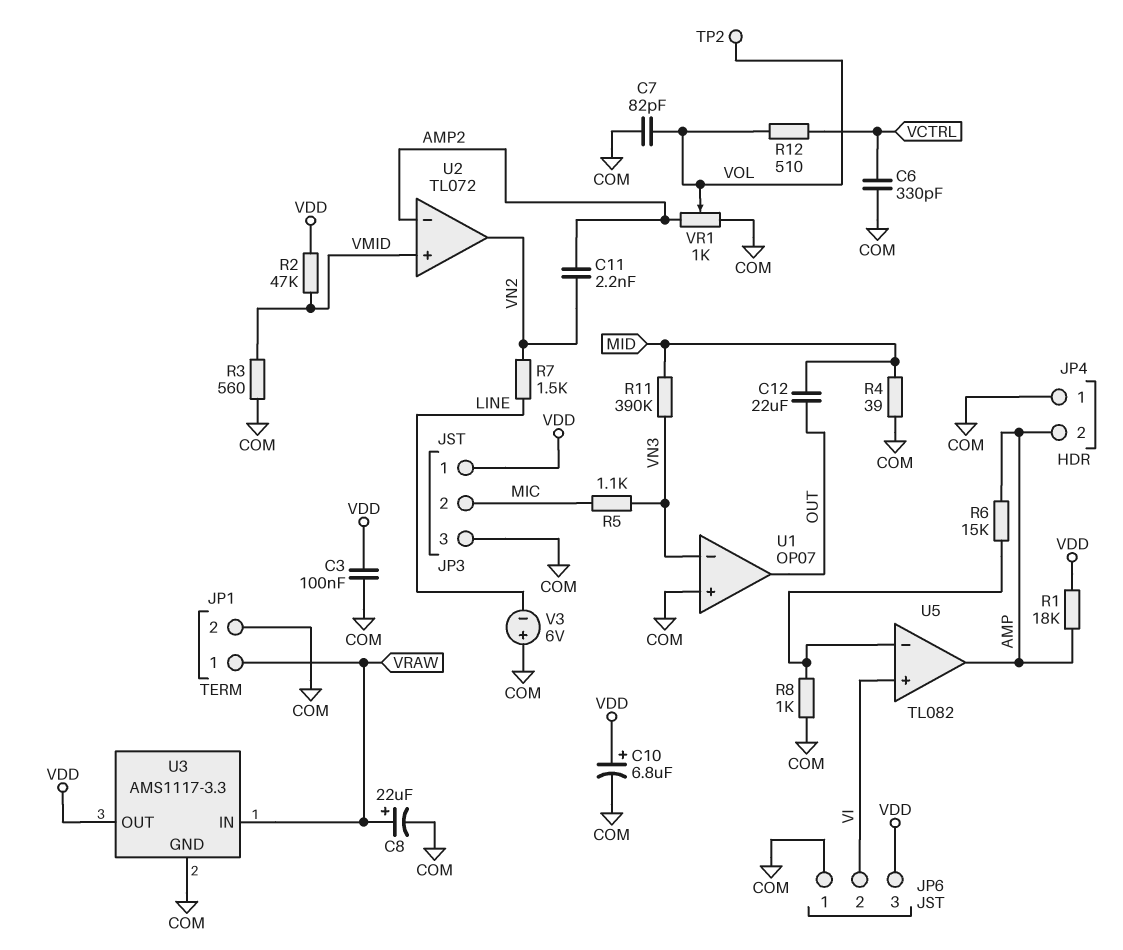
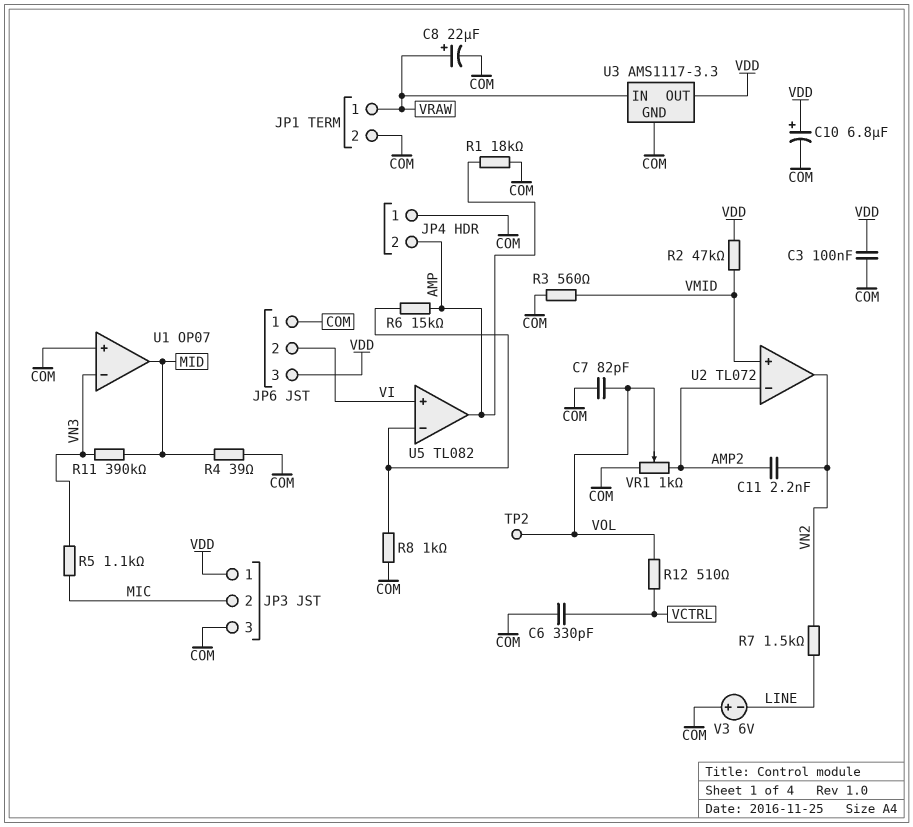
C12: 22uF (MID, OUT) -> none
R1: 18k (AMP, VDD) -> 18k (AMP, COM)
U1 pin out: OUT -> MID

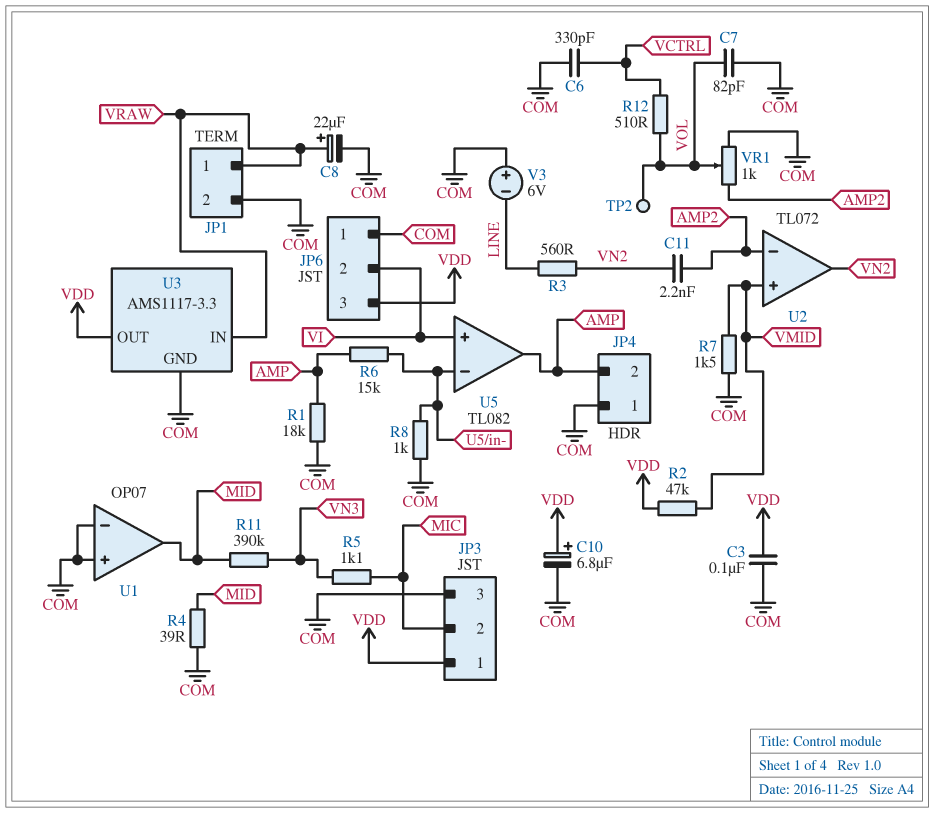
R3: 560 (COM, VMID) -> 560 (LINE, VN2)
R7: 1.5k (LINE, VN2) -> 1.5k (COM, VMID)
U1 pin in-: VN3 -> COM

